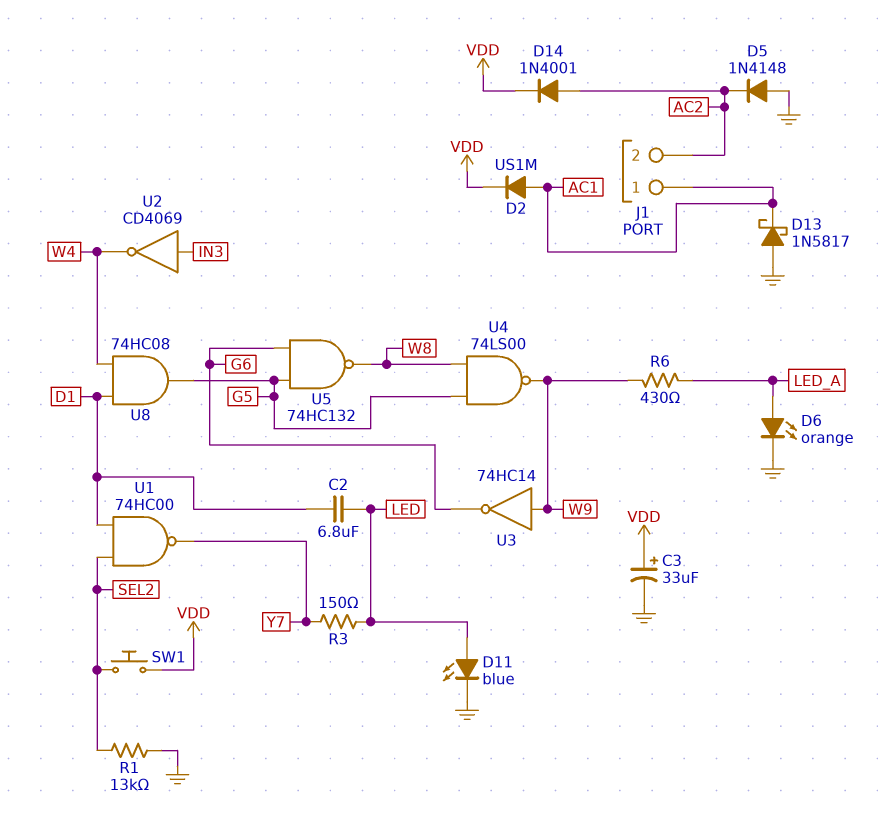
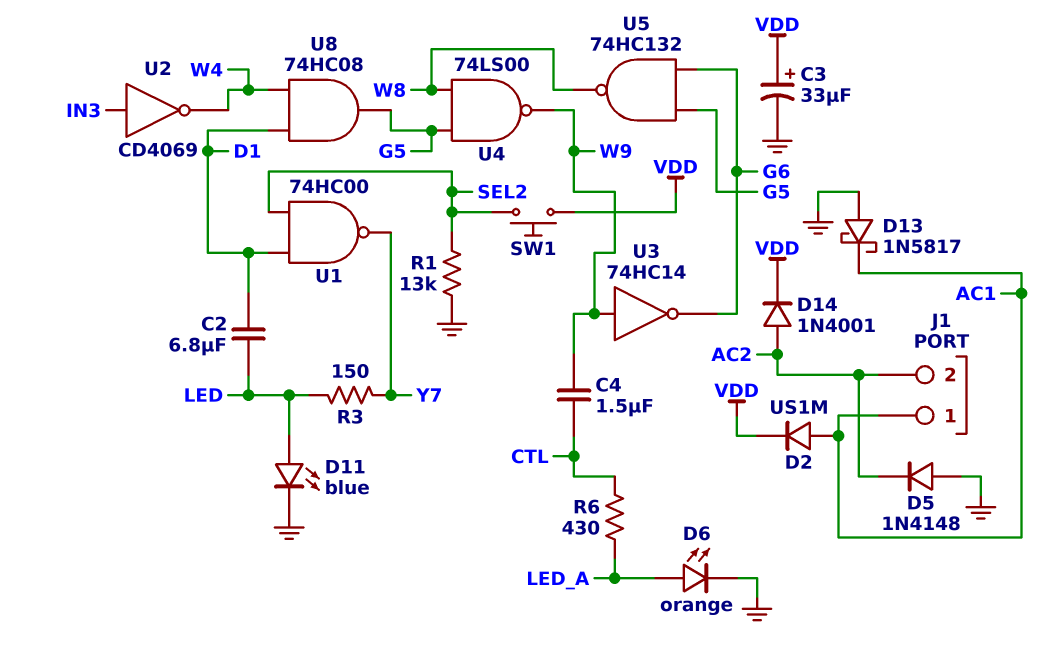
C4: none -> 1.5uF (CTL, W9)
R6: 430 (LED_A, W9) -> 430 (CTL, LED_A)

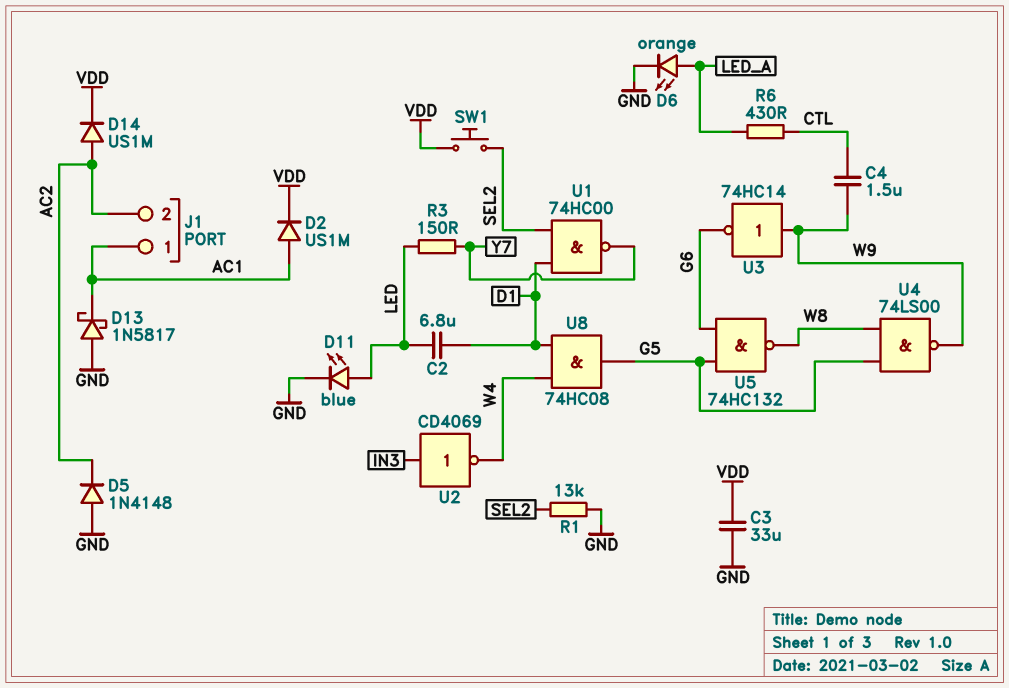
C3: 33uF (plus VDD, minus GND) -> 33uF (GND, VDD)
D14: diode 1N4001 (A AC2, K VDD) -> diode US1M (A AC2, K VDD)

